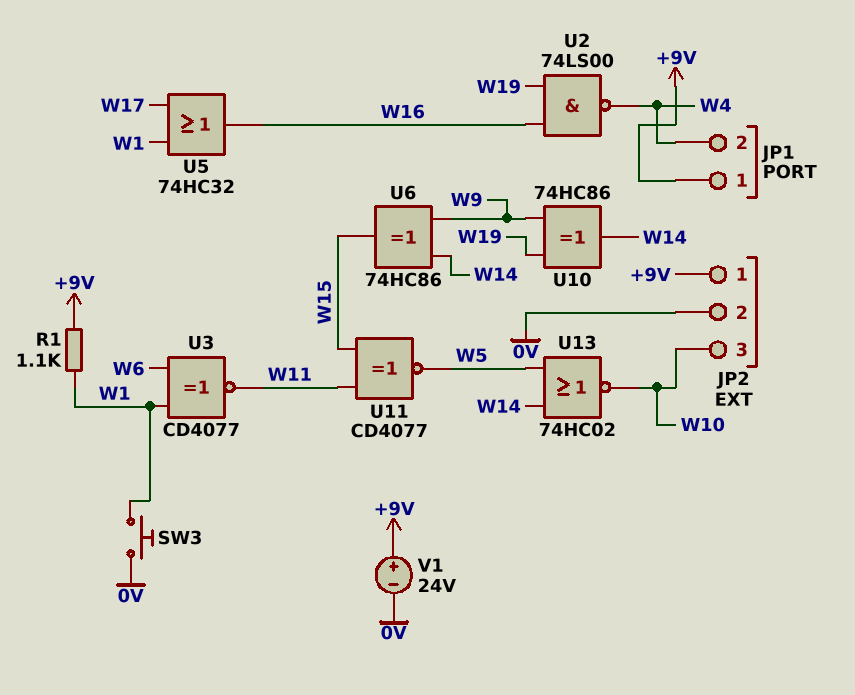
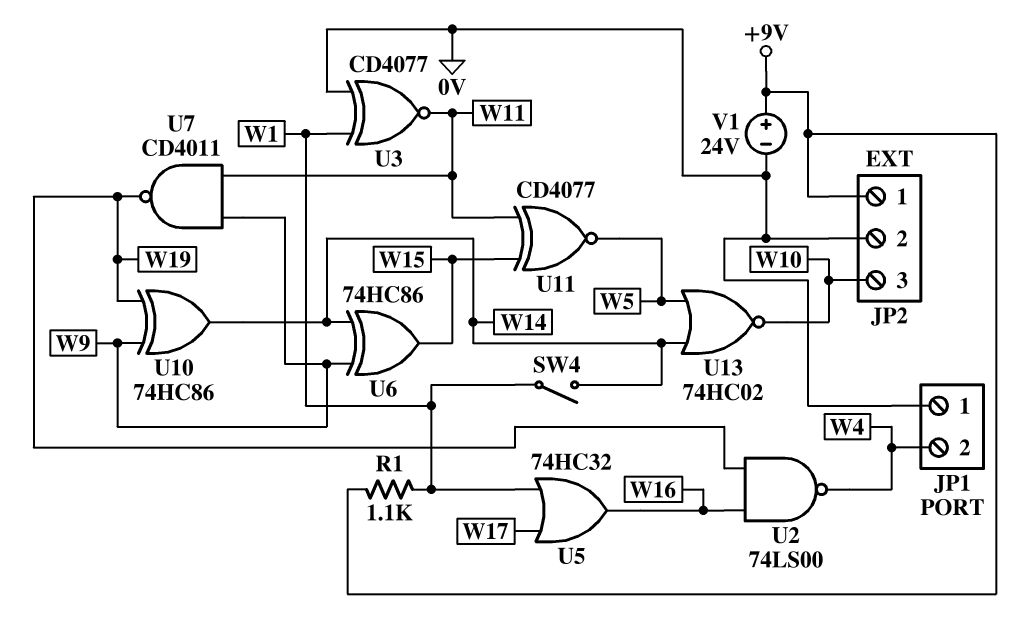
JP1 pin 1: +9V -> 0V
SW3: button (0V, W1) -> none
SW4: none -> switch (W1, W14)
U3: XNOR CD4077 (in W1, in W6, out W11) -> XNOR CD4077 (in 0V, in W1, out W11)
U7: none -> NAND CD4011 (in W9, in W11, out W19)

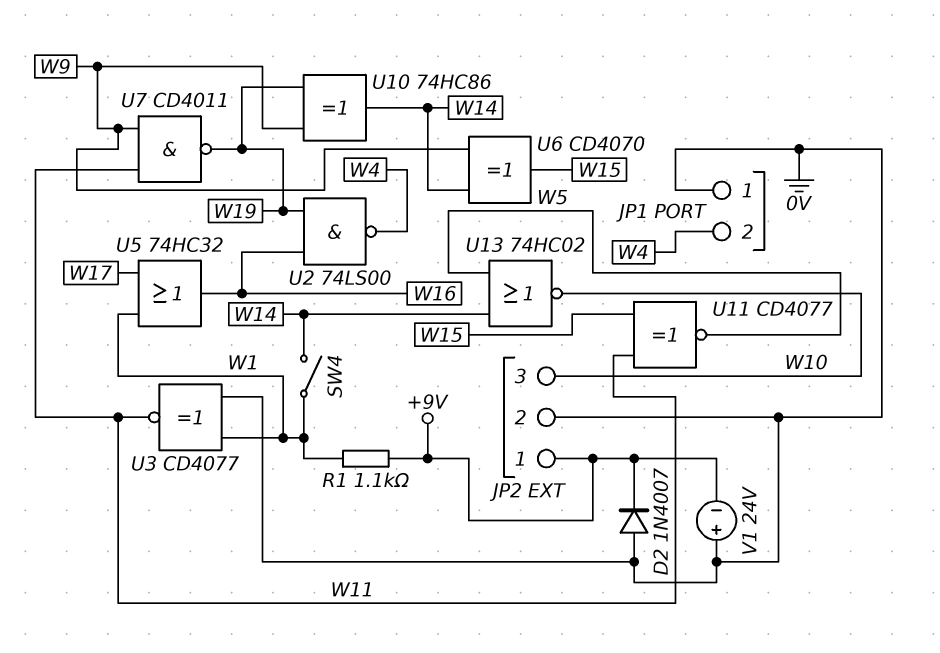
D2: none -> diode 1N4007 (A 0V, K +9V)
U6: XOR 74HC86 (in W9, in W14, out W15) -> XOR CD4070 (in W9, in W14, out W15)
V1: 24V (plus +9V, minus 0V) -> 24V (plus 0V, minus +9V)

